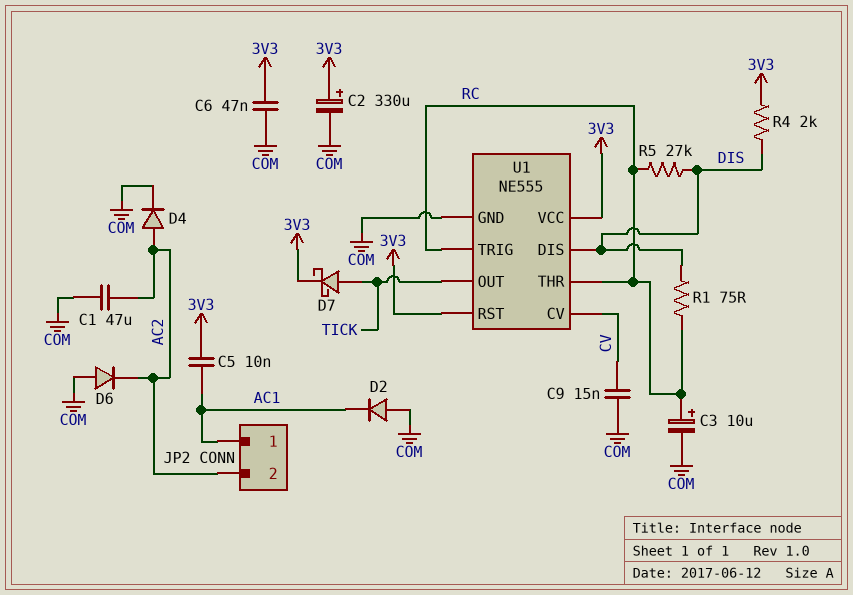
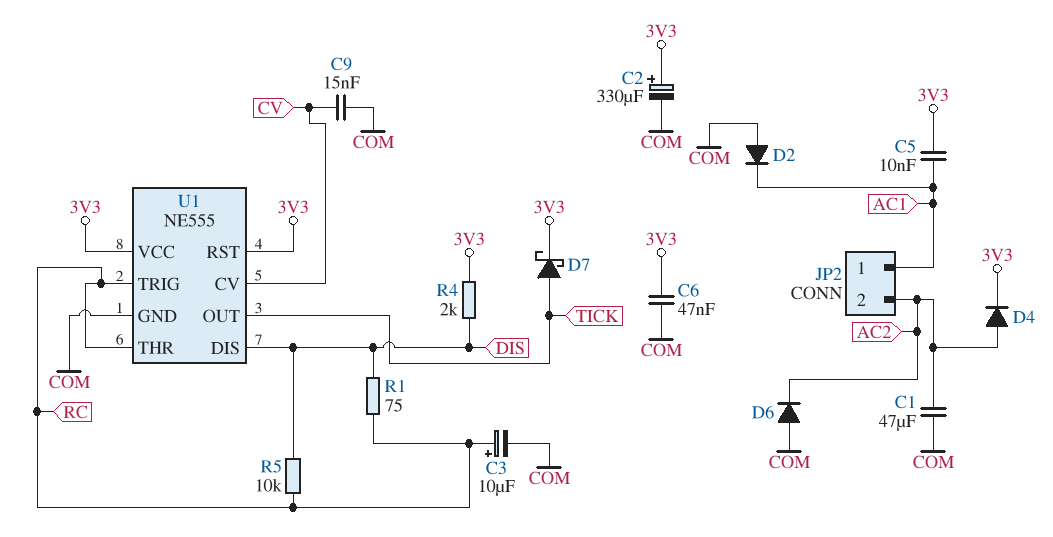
D4: diode (A AC2, K COM) -> diode (A AC2, K 3V3)
R5: 27k (DIS, RC) -> 10k (DIS, RC)

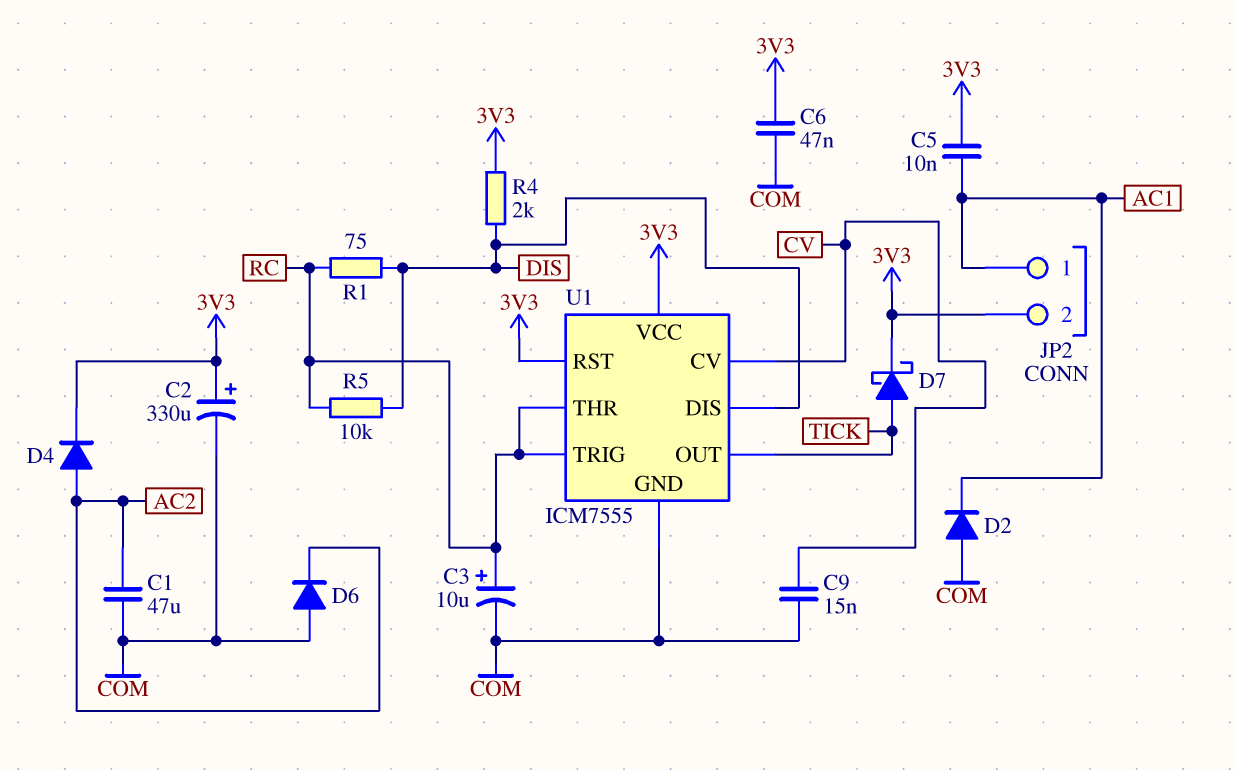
JP2 pin 2: AC2 -> 3V3
U1: NE555 -> ICM7555

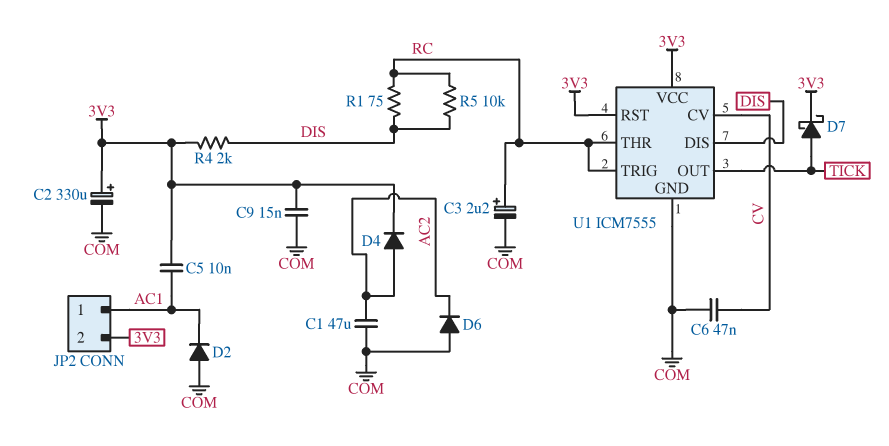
C3: 10uF (plus RC, minus COM) -> 2.2uF (plus RC, minus COM)
C6: 47nF (3V3, COM) -> 47nF (COM, CV)
C9: 15nF (COM, CV) -> 15nF (3V3, COM)

